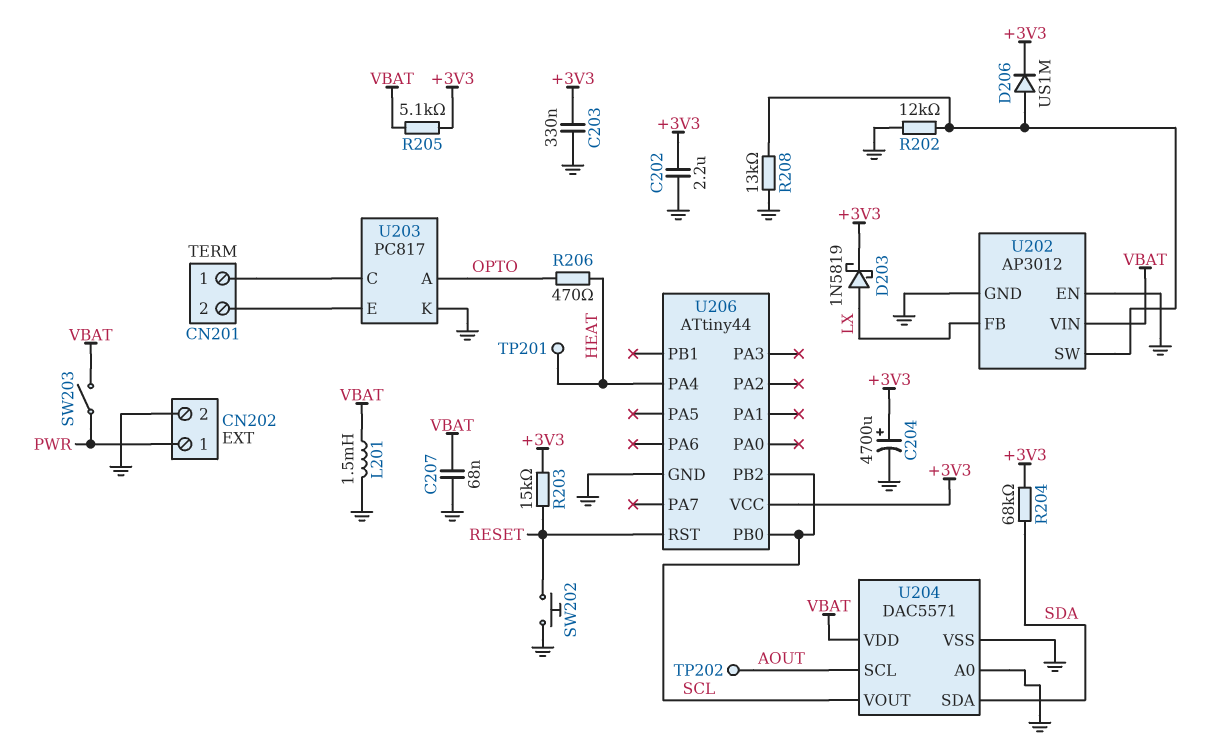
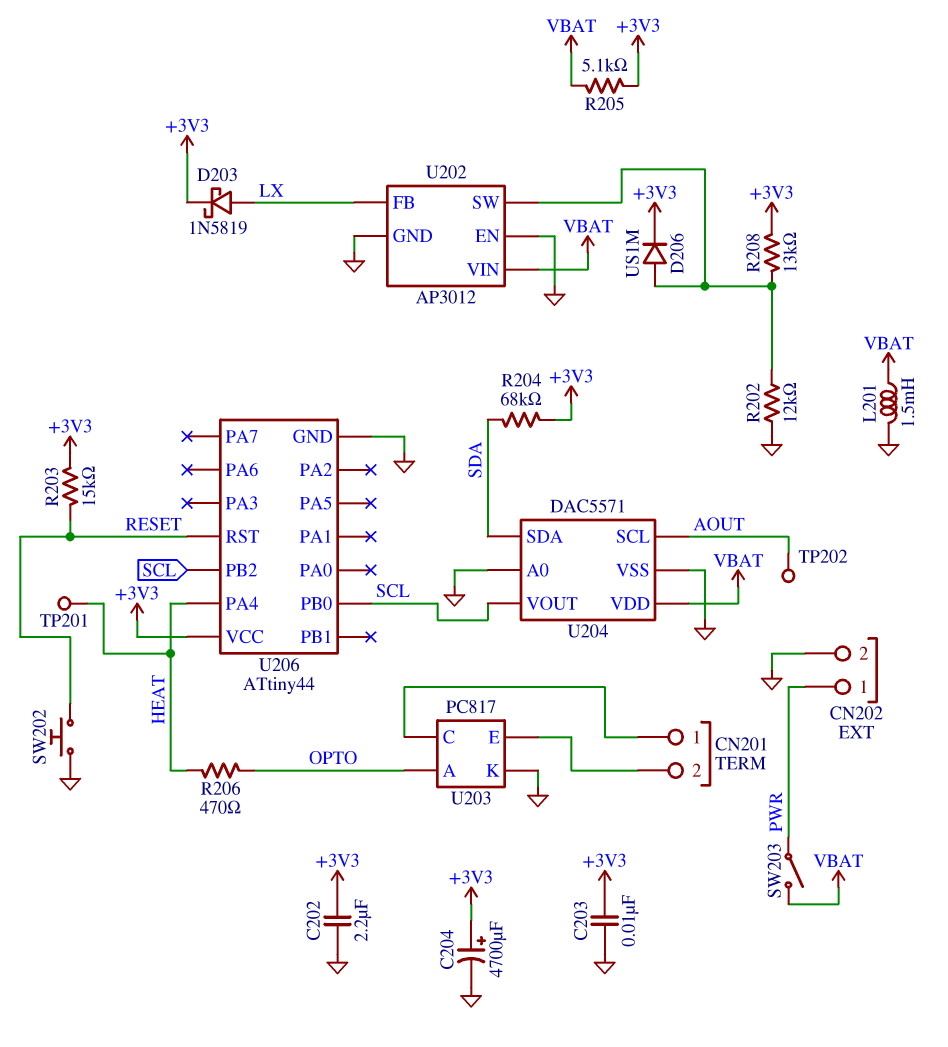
C203: 330nF (+3V3, GND) -> 10nF (+3V3, GND)
C207: 68nF (GND, VBAT) -> none
R208: 13k (GND, U202/SW) -> 13k (+3V3, U202/SW)

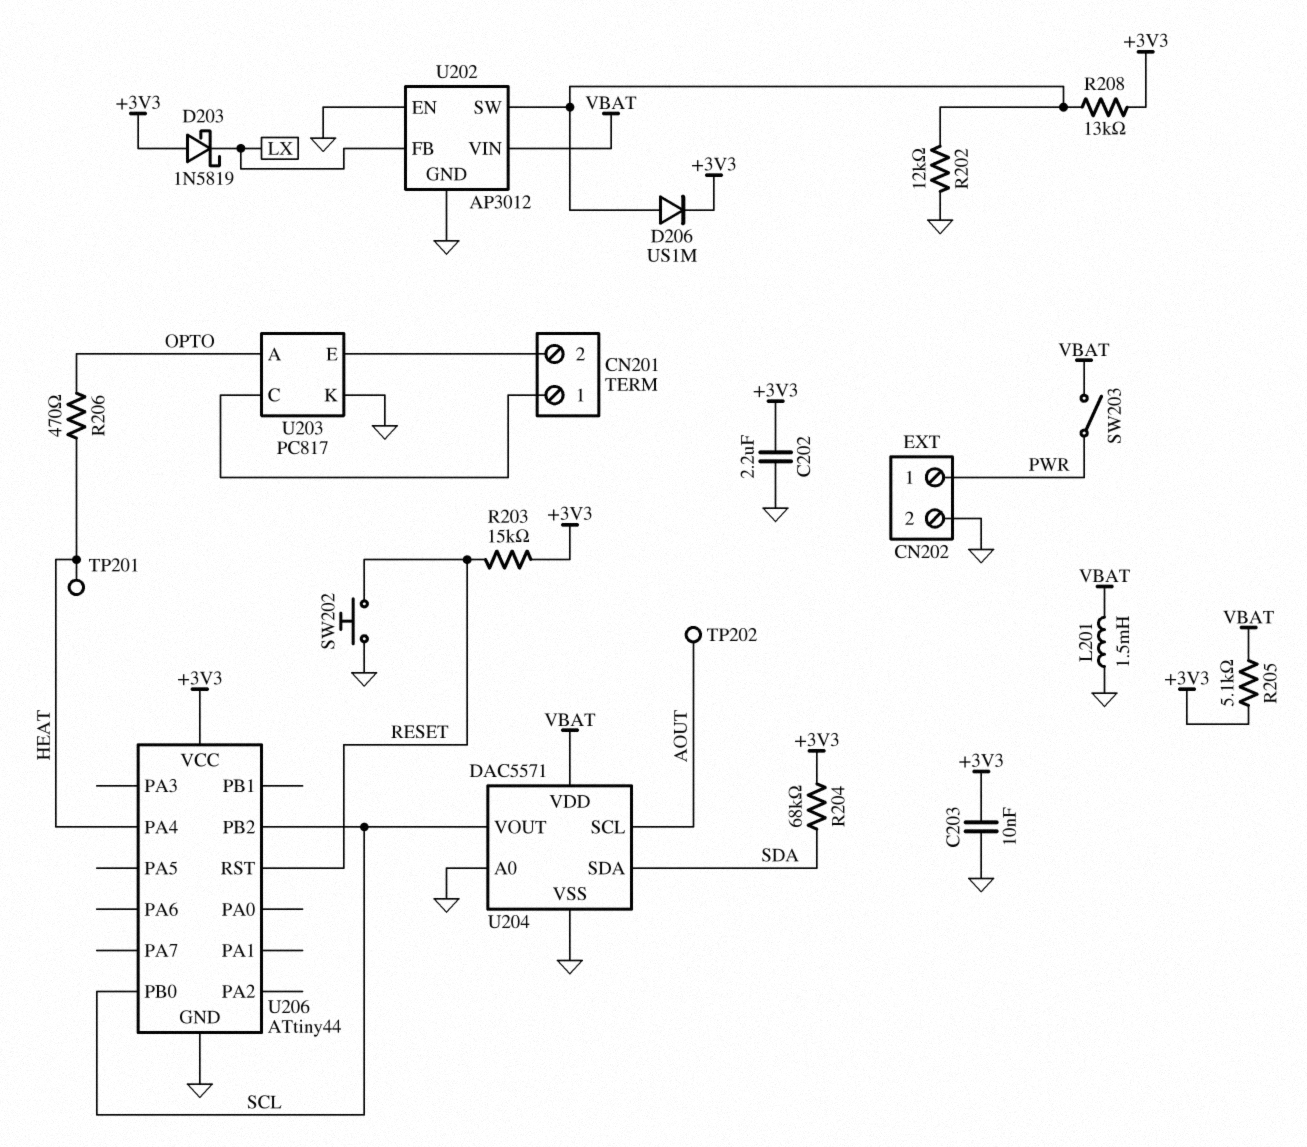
C204: 4700uF (plus +3V3, minus GND) -> none
D203: schottky 1N5819 (A LX, K +3V3) -> schottky 1N5819 (A +3V3, K LX)

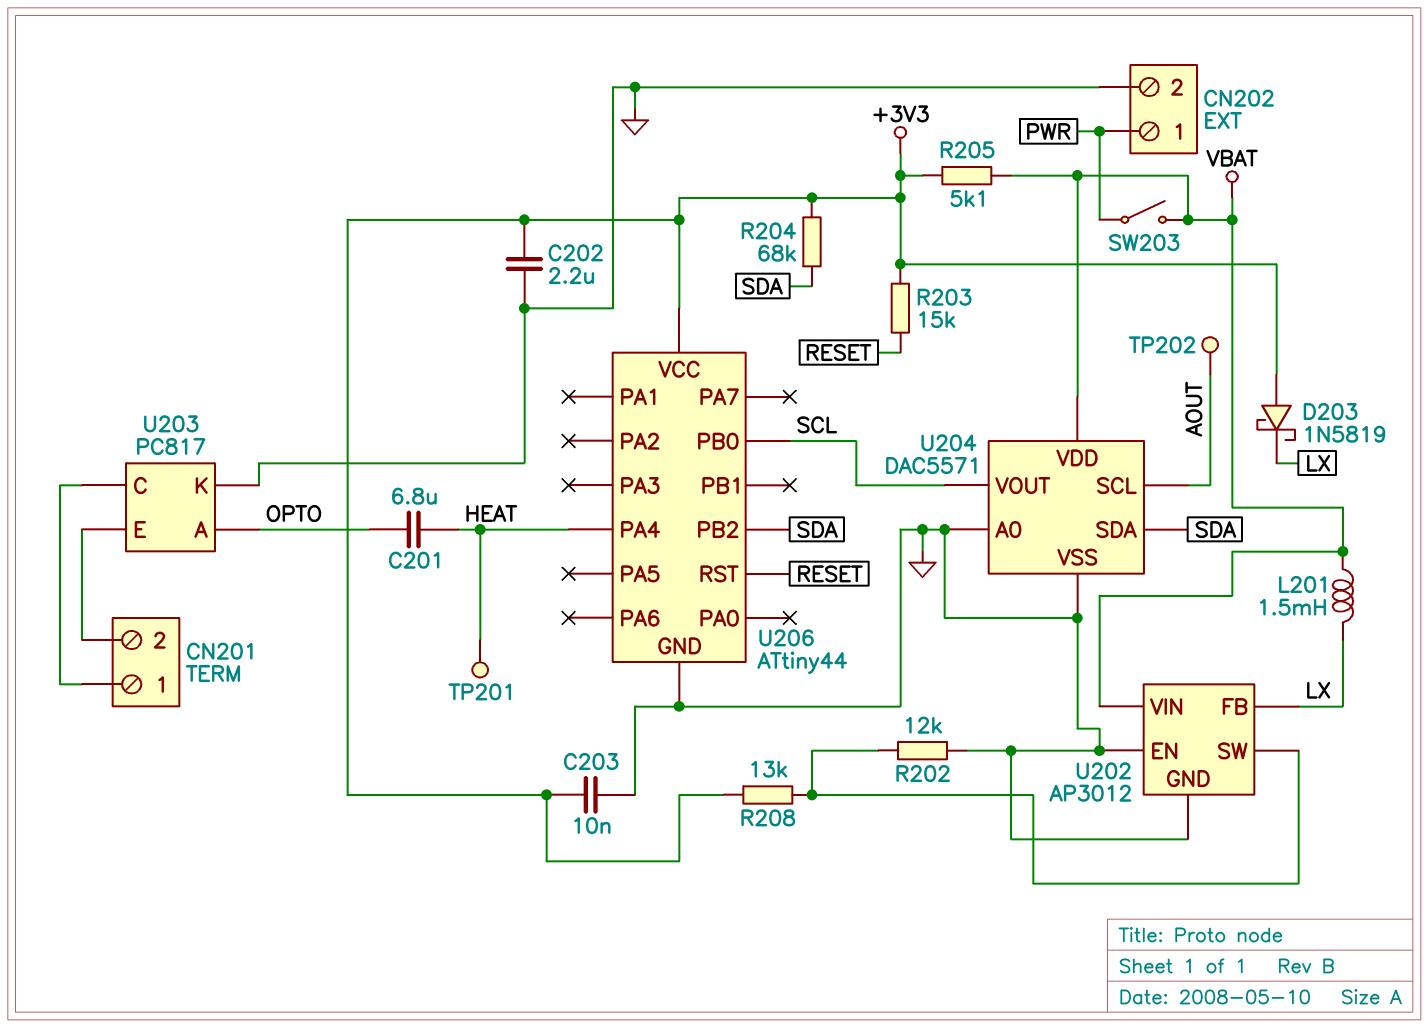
C201: none -> 6.8uF (HEAT, OPTO)
D206: diode US1M (A U202/SW, K +3V3) -> none
L201: 1.5mH (GND, VBAT) -> 1.5mH (LX, VBAT)
R206: 470 (HEAT, OPTO) -> none
SW202: button (GND, RESET) -> none
U206 pin PB2: SCL -> SDA

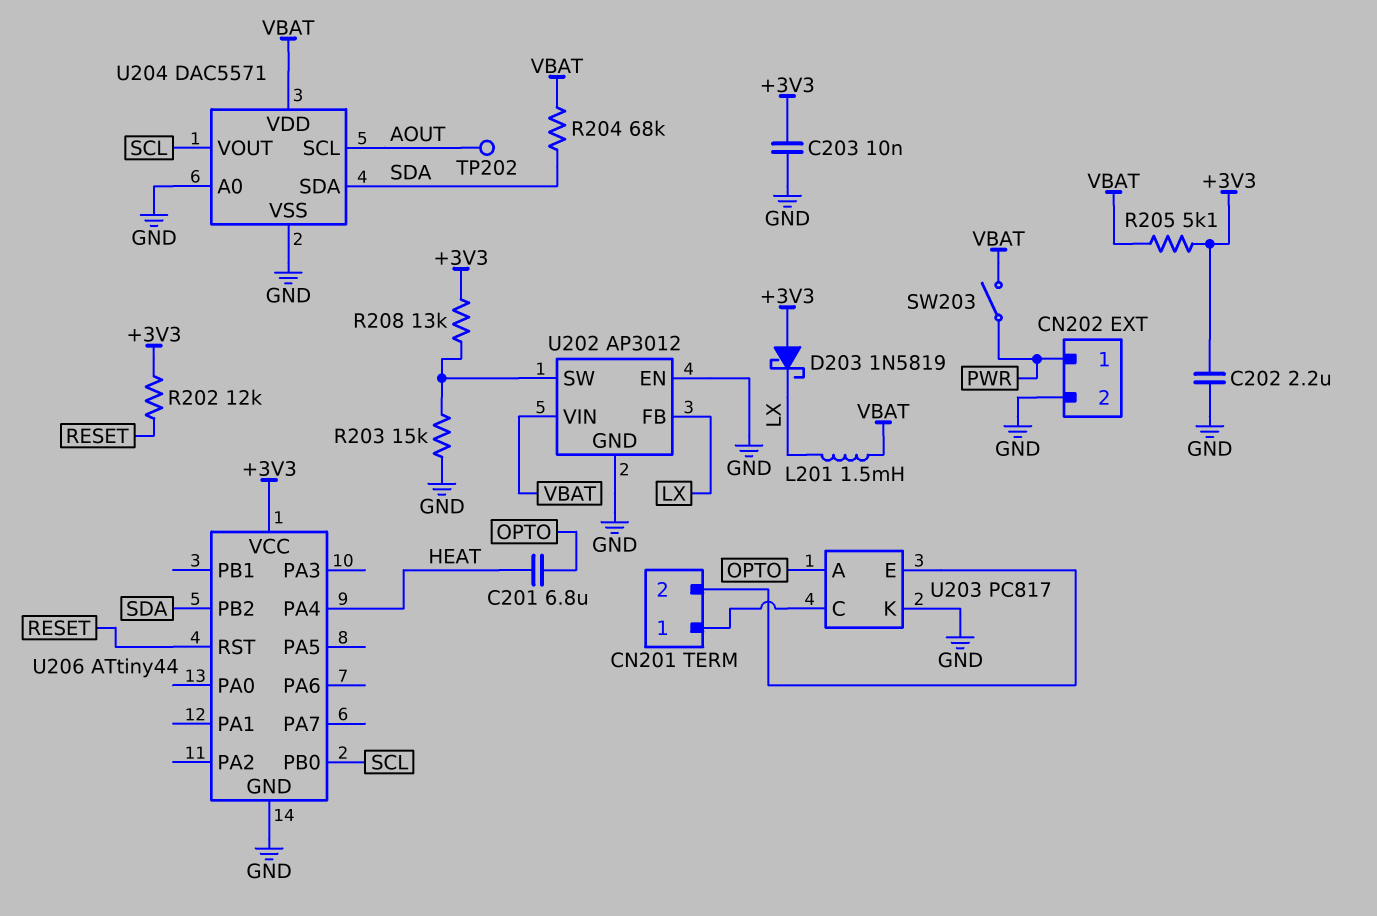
R202: 12k (GND, U202/SW) -> 12k (+3V3, RESET)
R203: 15k (+3V3, RESET) -> 15k (GND, U202/SW)
R204: 68k (+3V3, SDA) -> 68k (SDA, VBAT)
TP201: test point (HEAT) -> none

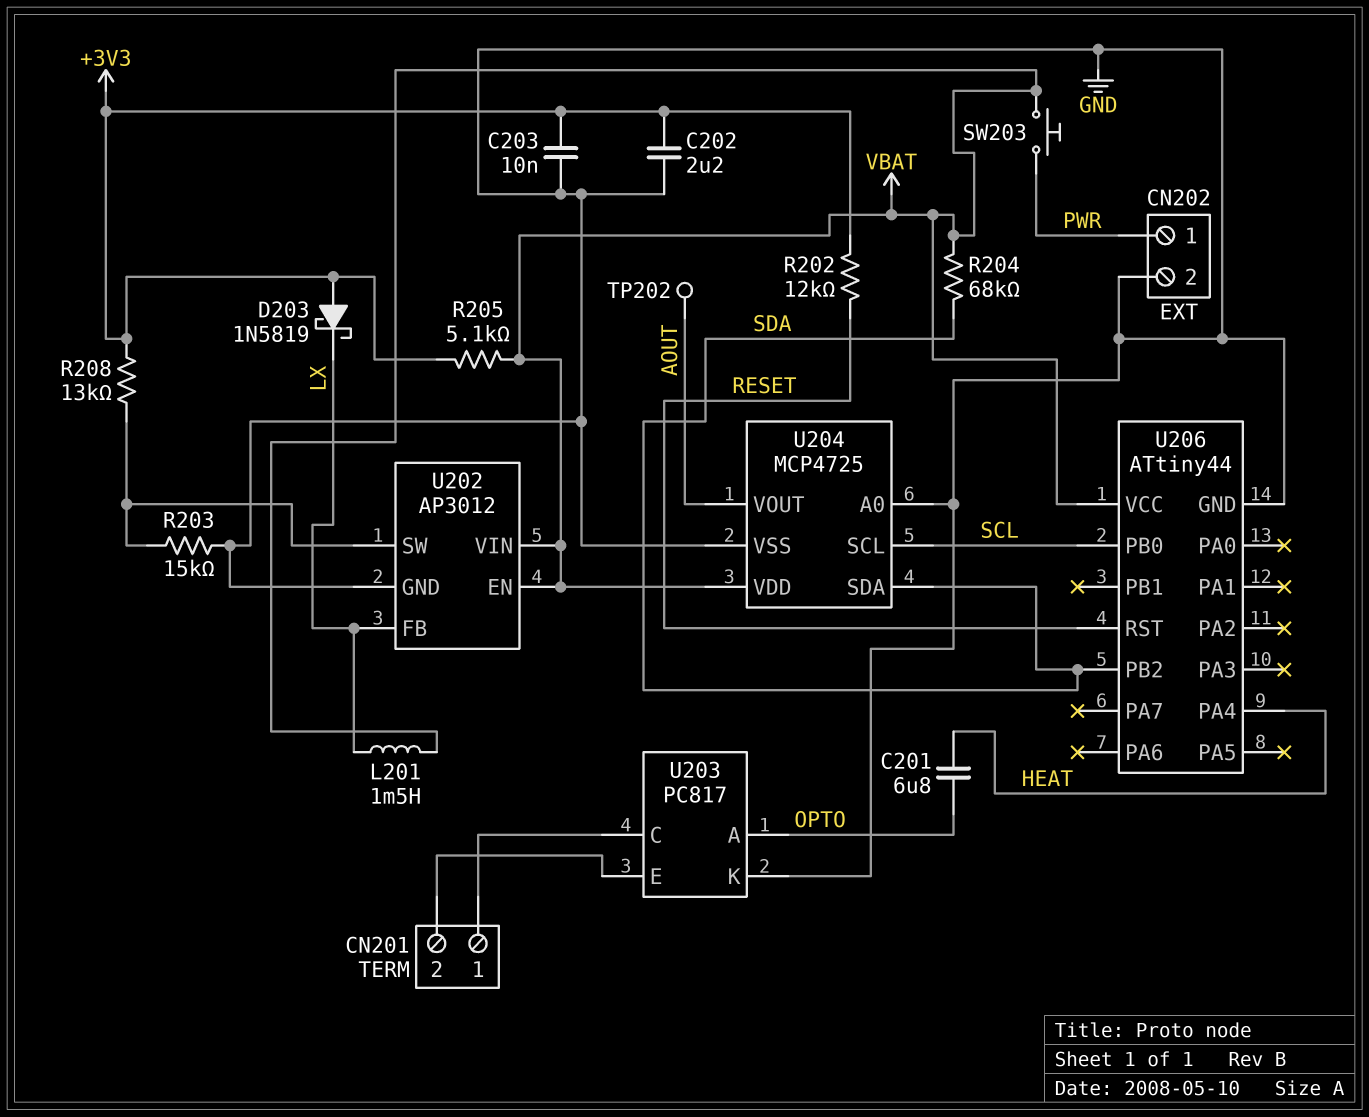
SW203: switch (PWR, VBAT) -> button (PWR, VBAT)
U202 pin EN: GND -> VBAT
U204: DAC5571 -> MCP4725
U204 pin SCL: AOUT -> SCL
U204 pin VOUT: SCL -> AOUT
U206 pin VCC: +3V3 -> VBAT

